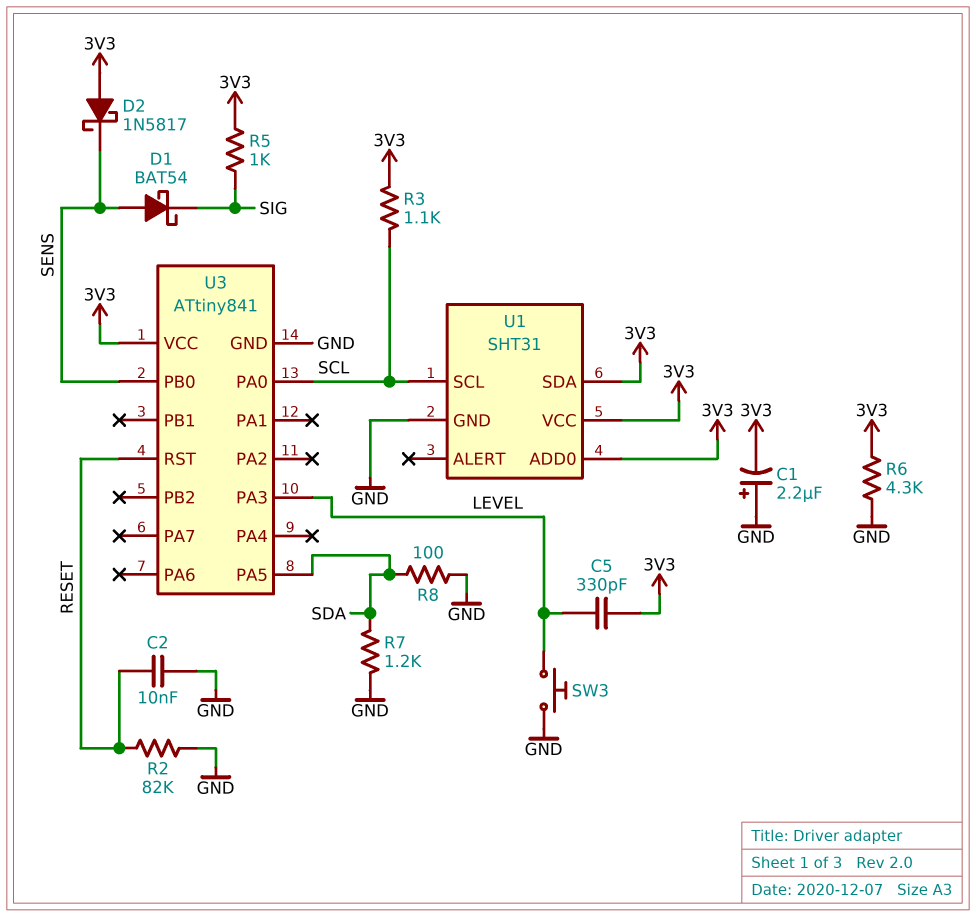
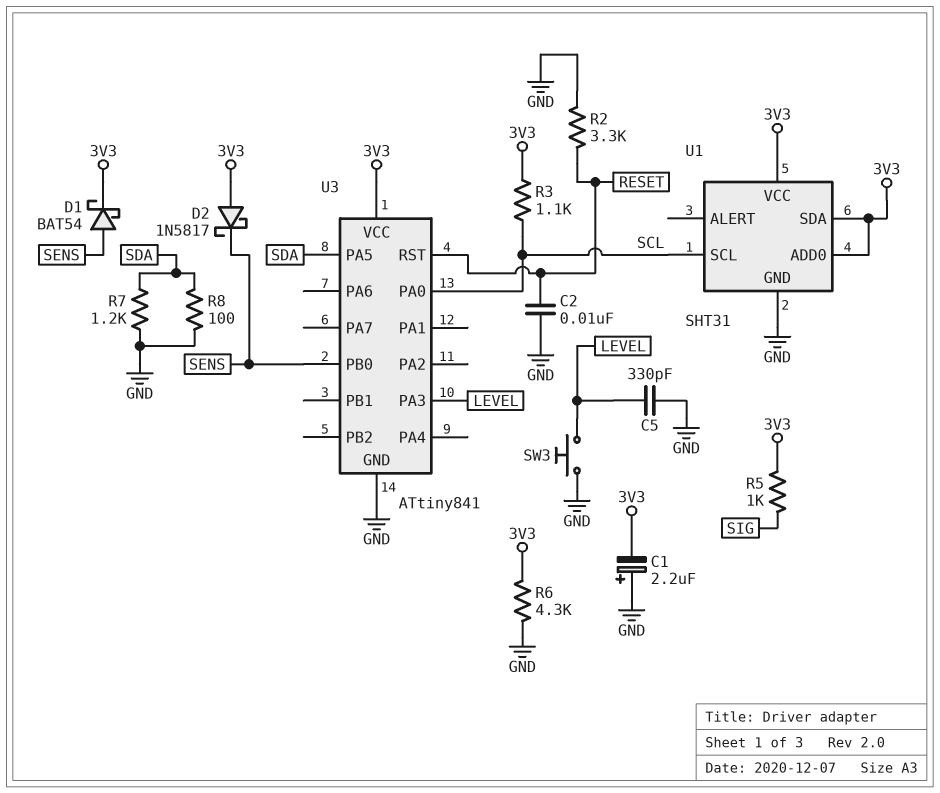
C5: 330pF (3V3, LEVEL) -> 330pF (GND, LEVEL)
D1: schottky BAT54 (A SENS, K SIG) -> schottky BAT54 (A SENS, K 3V3)
R2: 82k (GND, RESET) -> 3.3k (GND, RESET)

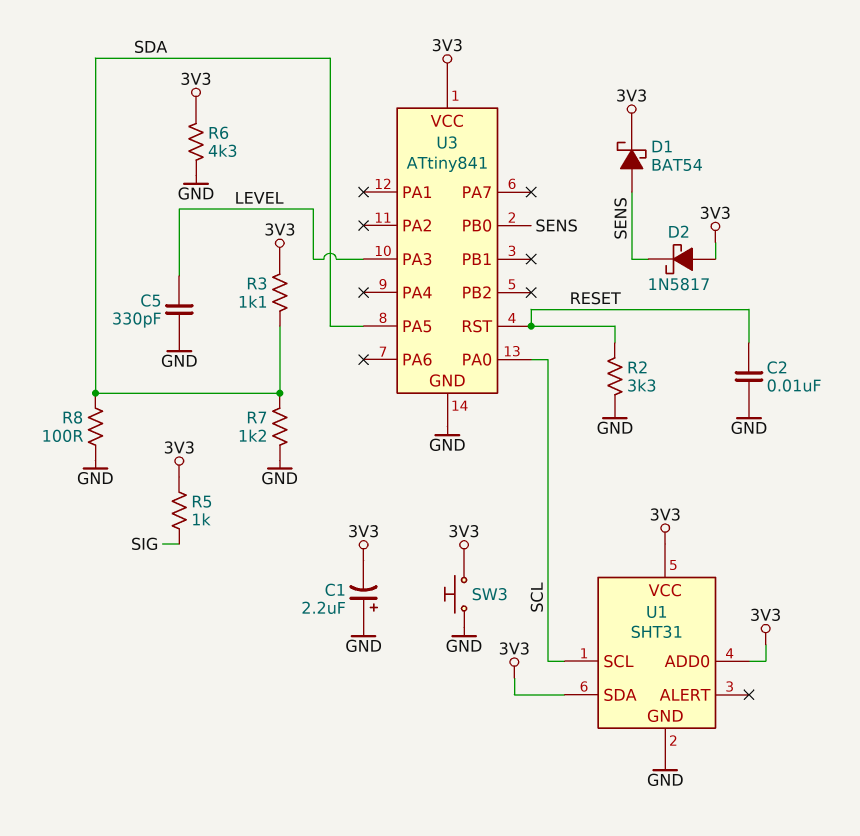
R3: 1.1k (3V3, SCL) -> 1.1k (3V3, SDA)
SW3: button (GND, LEVEL) -> button (3V3, GND)

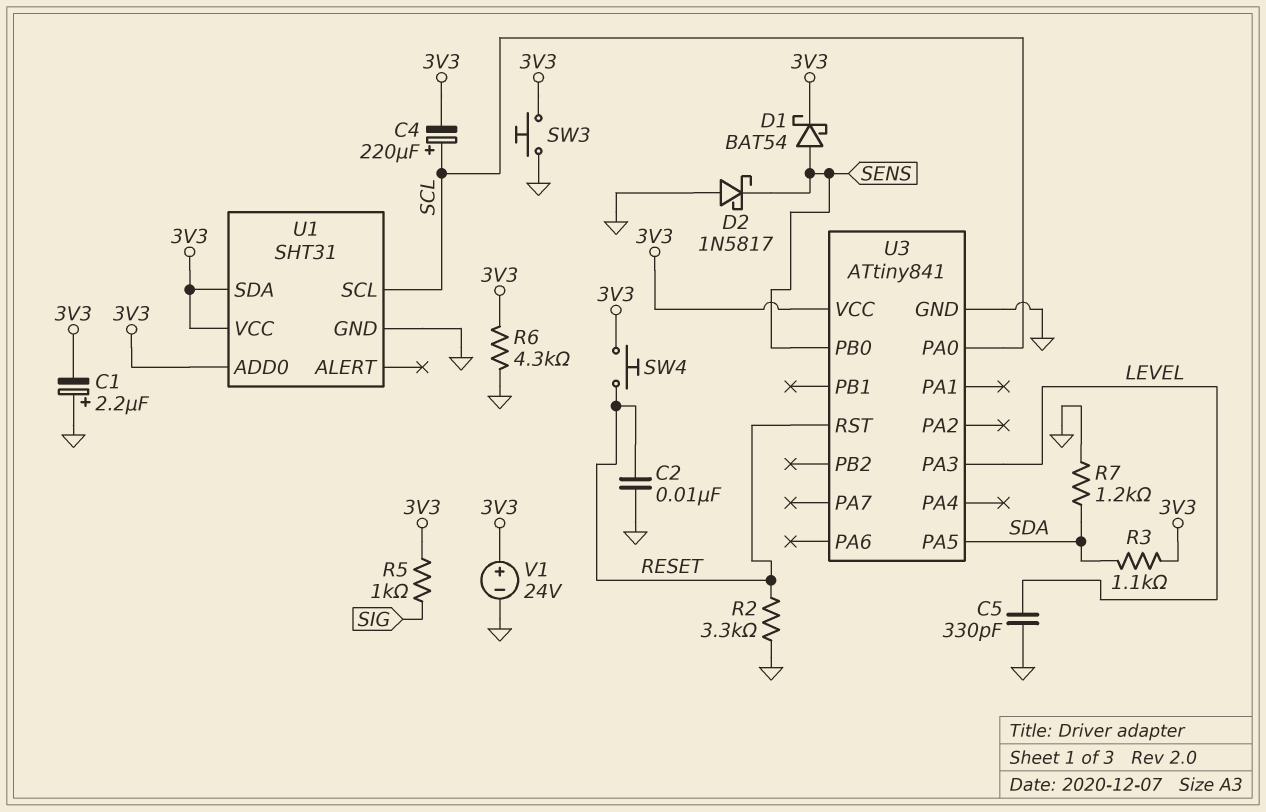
C4: none -> 220uF (plus SCL, minus 3V3)
D2: schottky 1N5817 (A 3V3, K SENS) -> schottky 1N5817 (A GND, K SENS)
R8: 100 (GND, SDA) -> none
SW4: none -> button (3V3, RESET)
V1: none -> 24V (plus 3V3, minus GND)

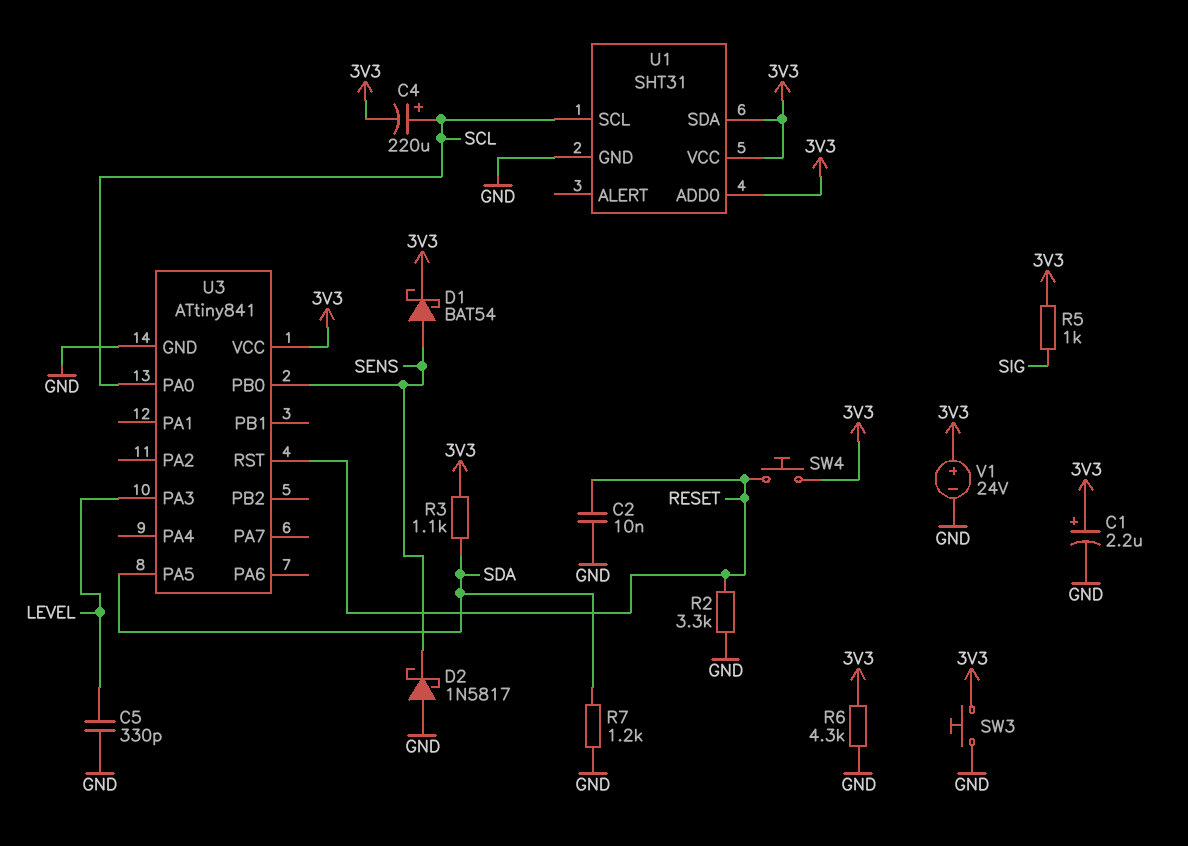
C1: 2.2uF (plus GND, minus 3V3) -> 2.2uF (plus 3V3, minus GND)

